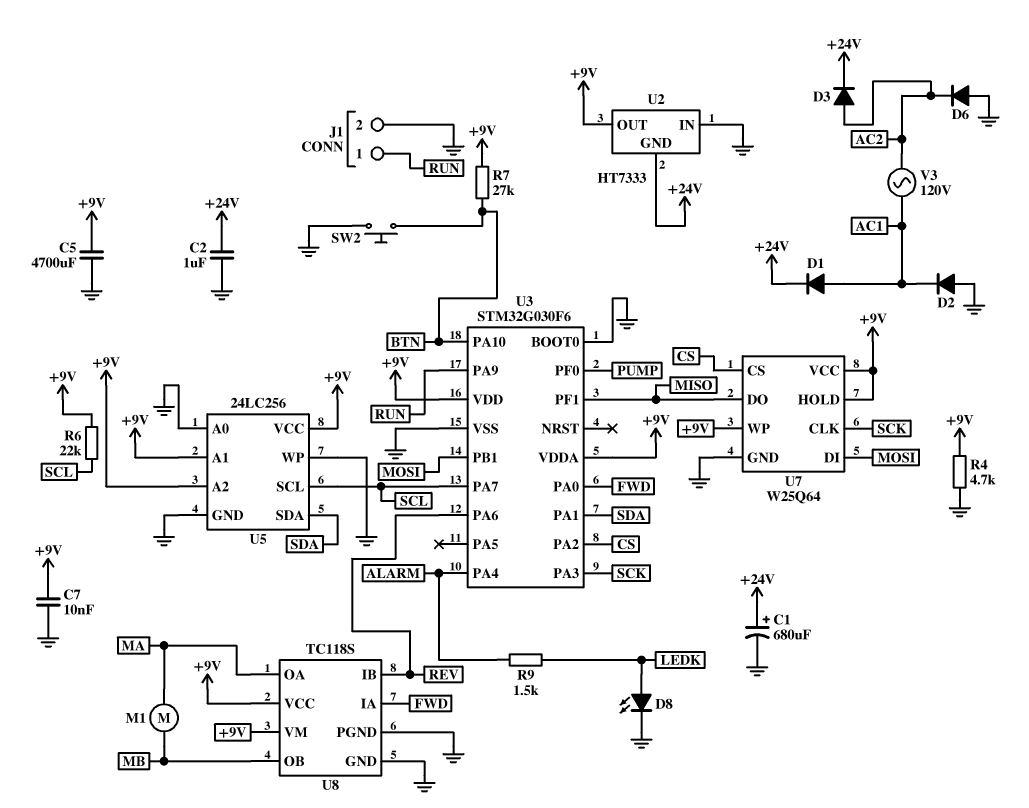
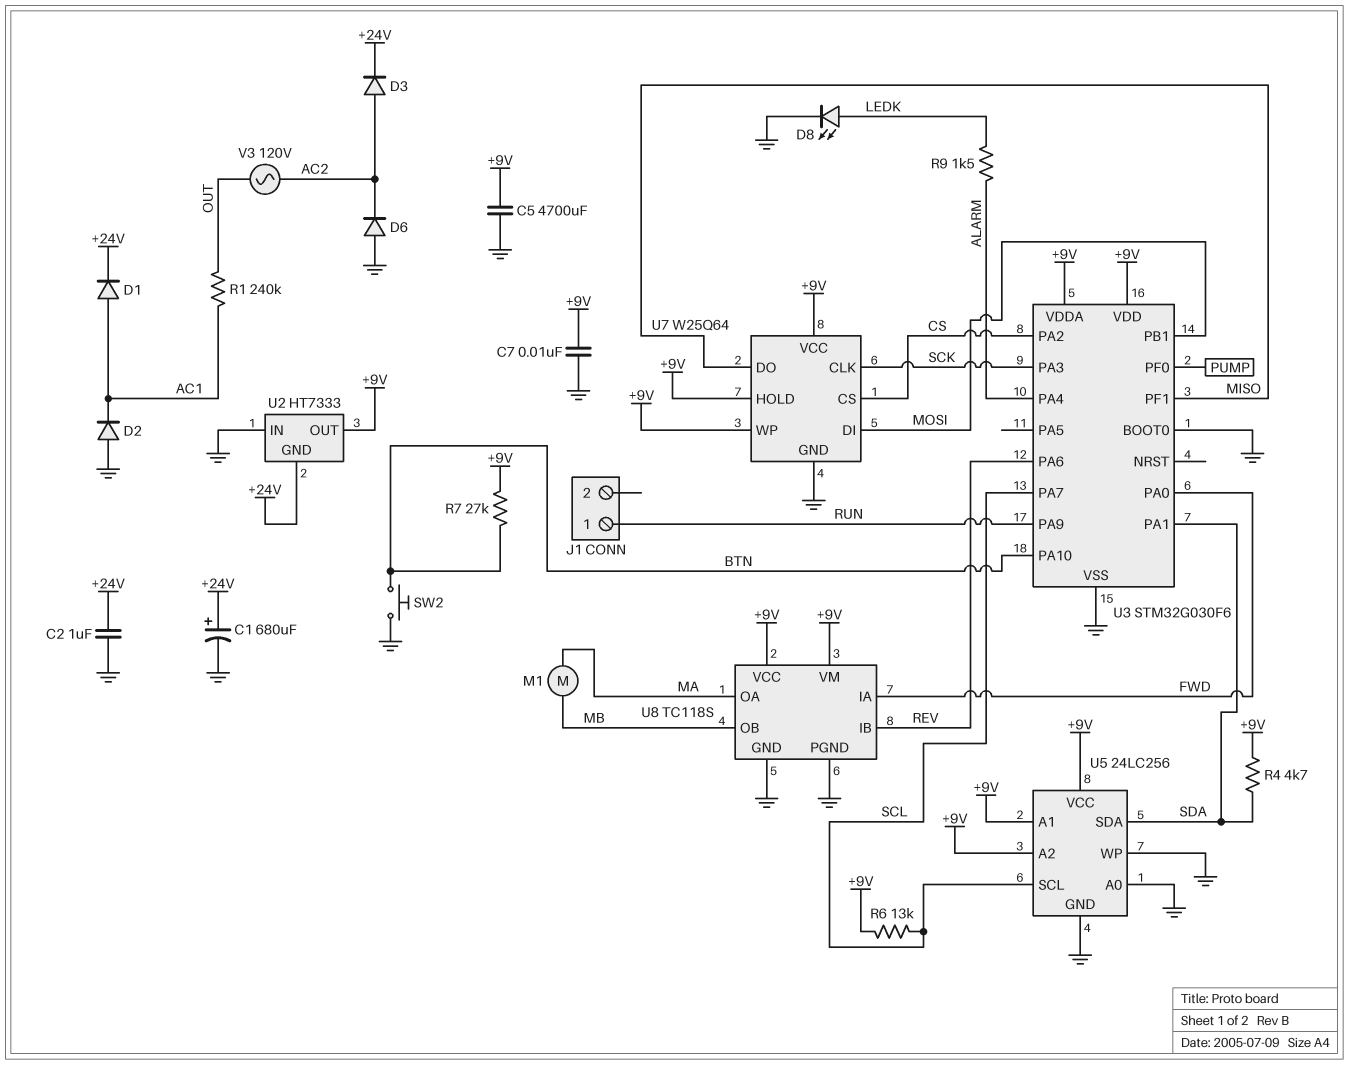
J1 pin 2: GND -> none
R1: none -> 240k (AC1, OUT)
R4: 4.7k (+9V, GND) -> 4.7k (+9V, SDA)
R6: 22k (+9V, SCL) -> 13k (+9V, SCL)
V3: AC 120V (AC1, AC2) -> AC 120V (AC2, OUT)

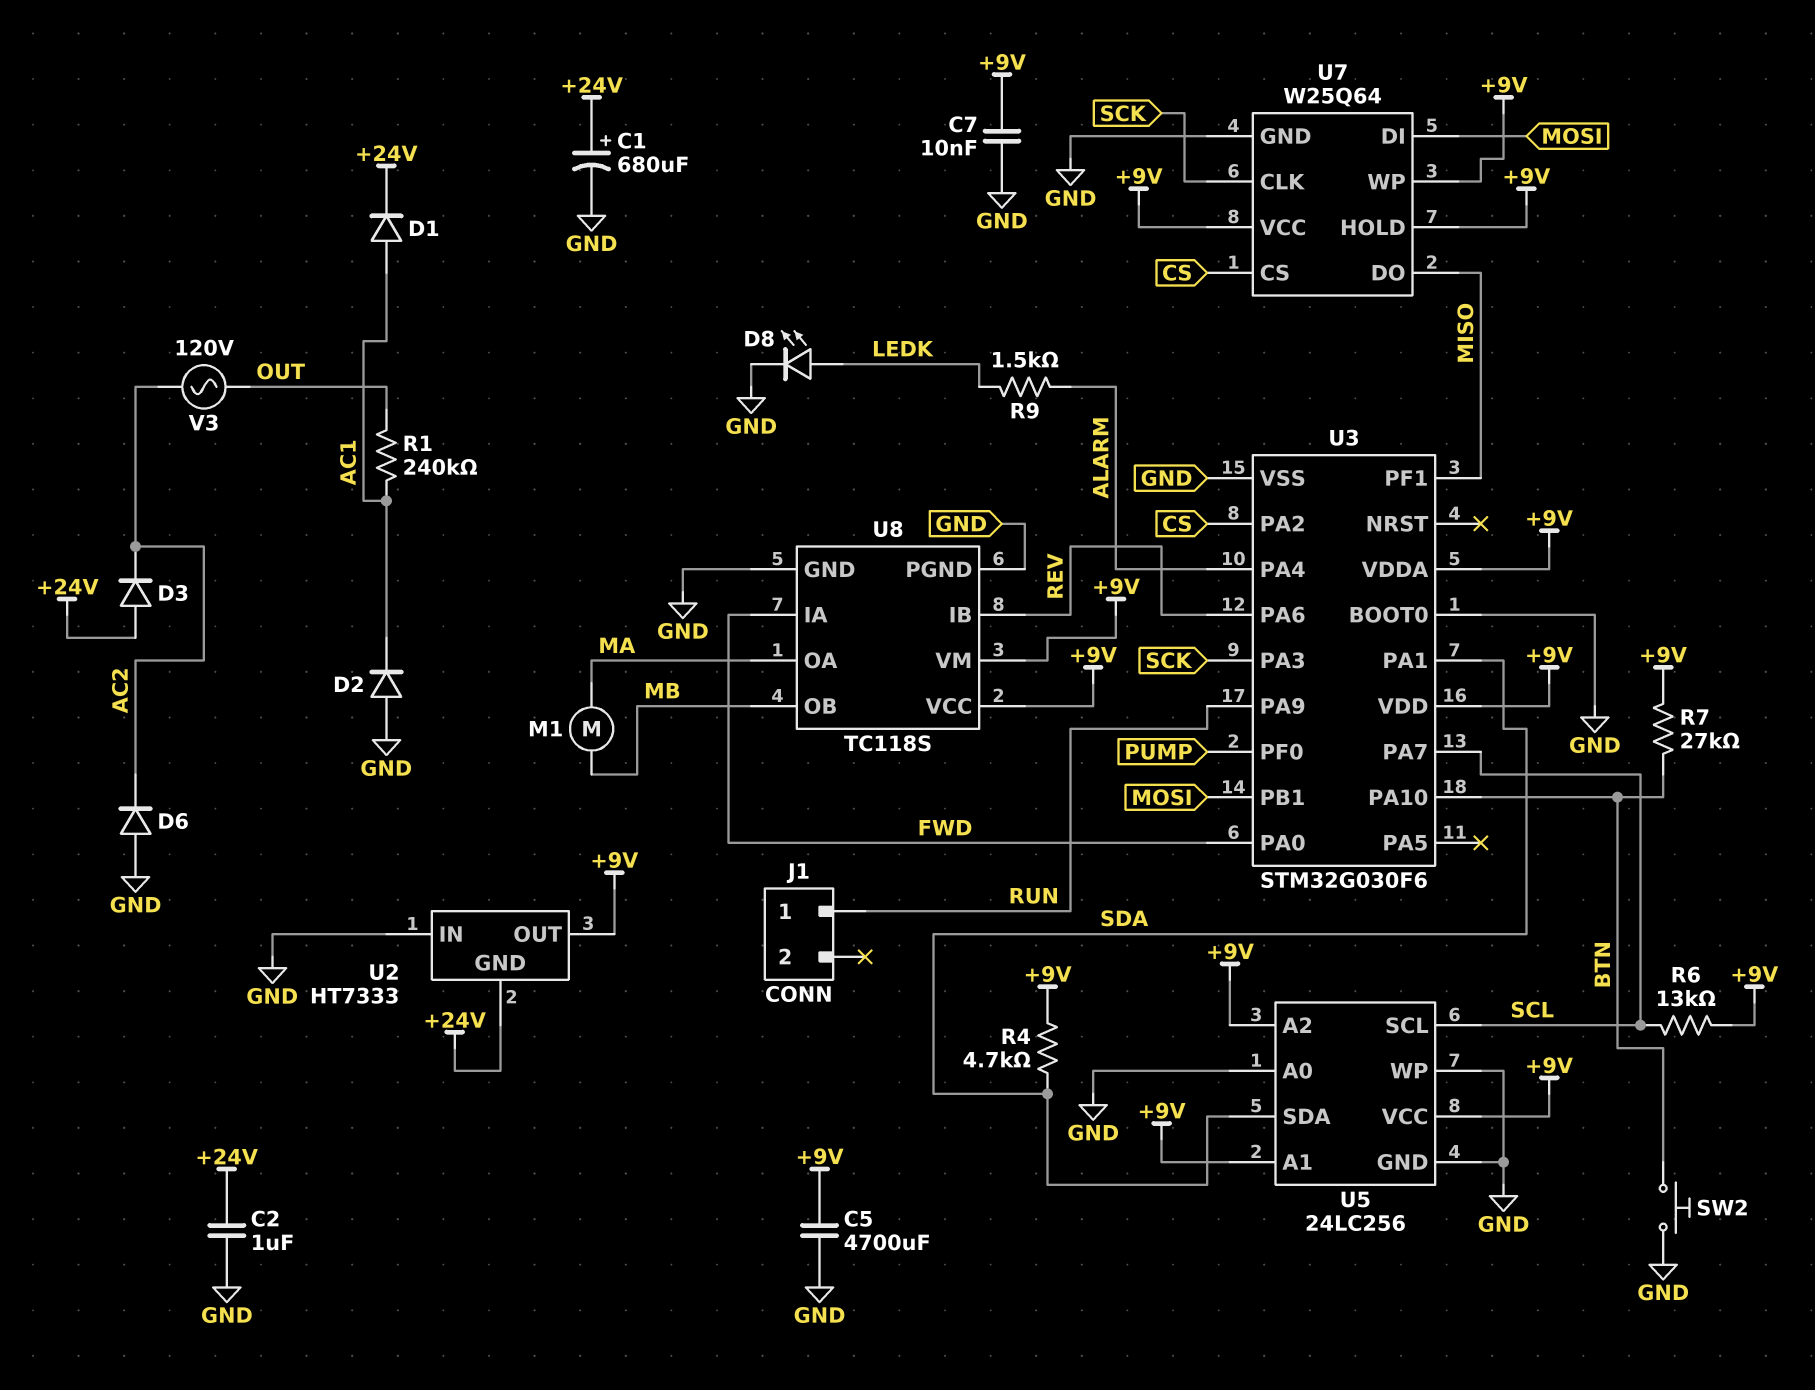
D3: diode (A AC2, K +24V) -> diode (A +24V, K AC2)

